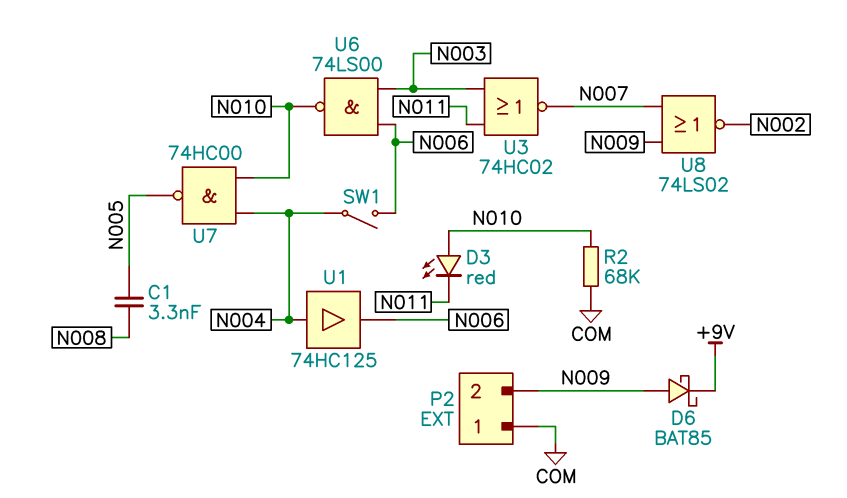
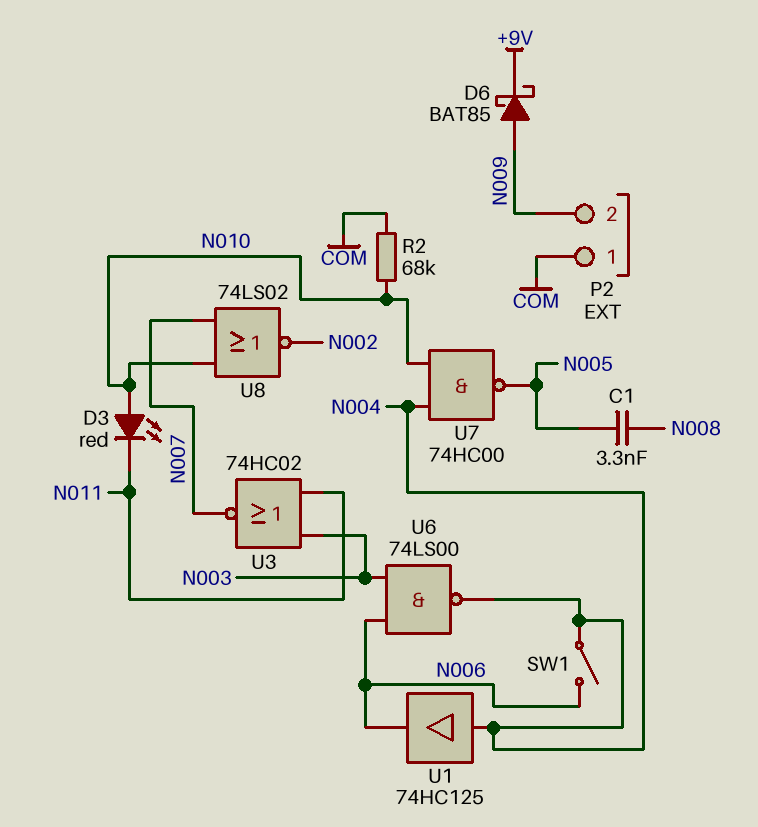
U6: NAND 74LS00 (in N003, in N006, out N010) -> NAND 74LS00 (in N003, in N006, out N004)
U8: NOR 74LS02 (in N007, in N009, out N002) -> NOR 74LS02 (in N007, in N010, out N002)

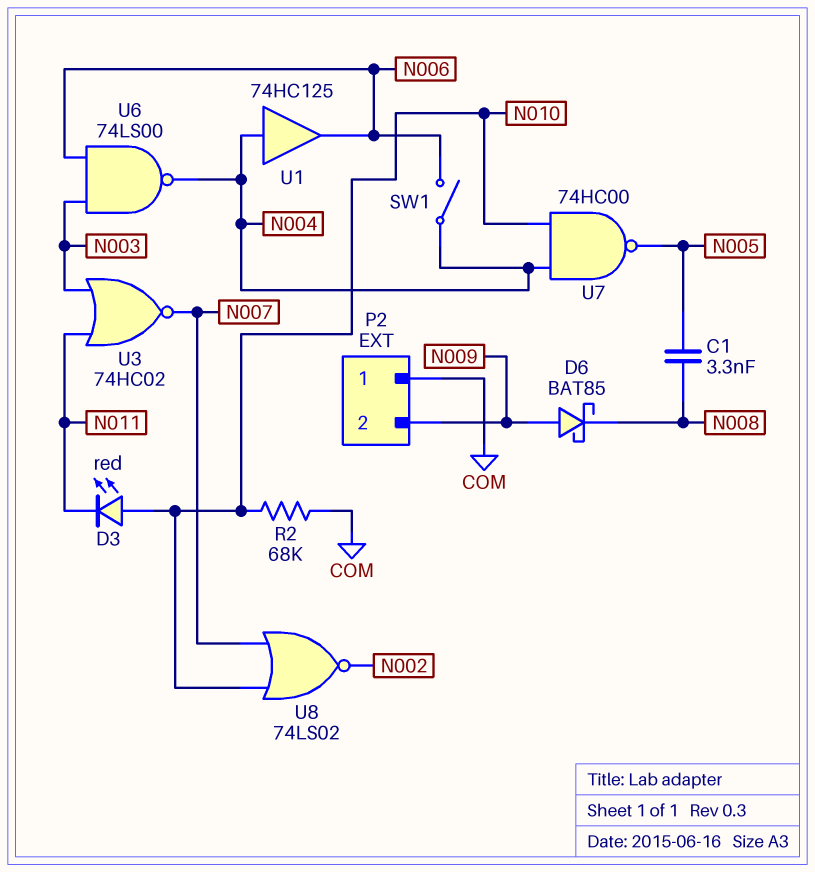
D6: schottky BAT85 (A N009, K +9V) -> schottky BAT85 (A N009, K N008)

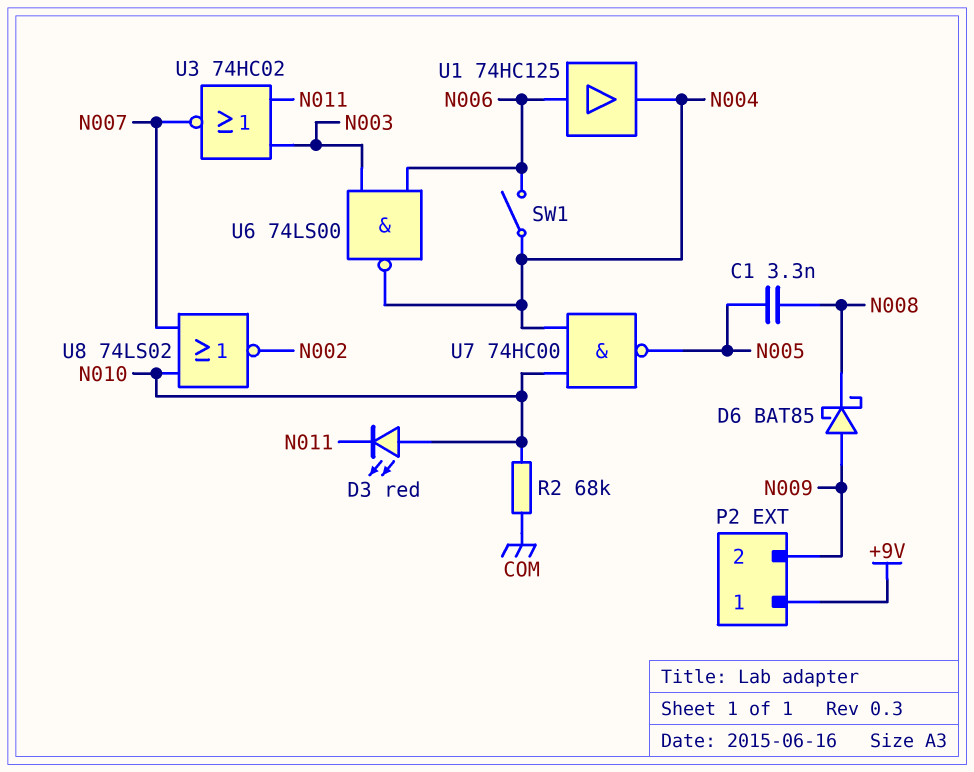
P2 pin 1: COM -> +9V
U1: buffer 74HC125 (in N004, out N006) -> buffer 74HC125 (in N006, out N004)

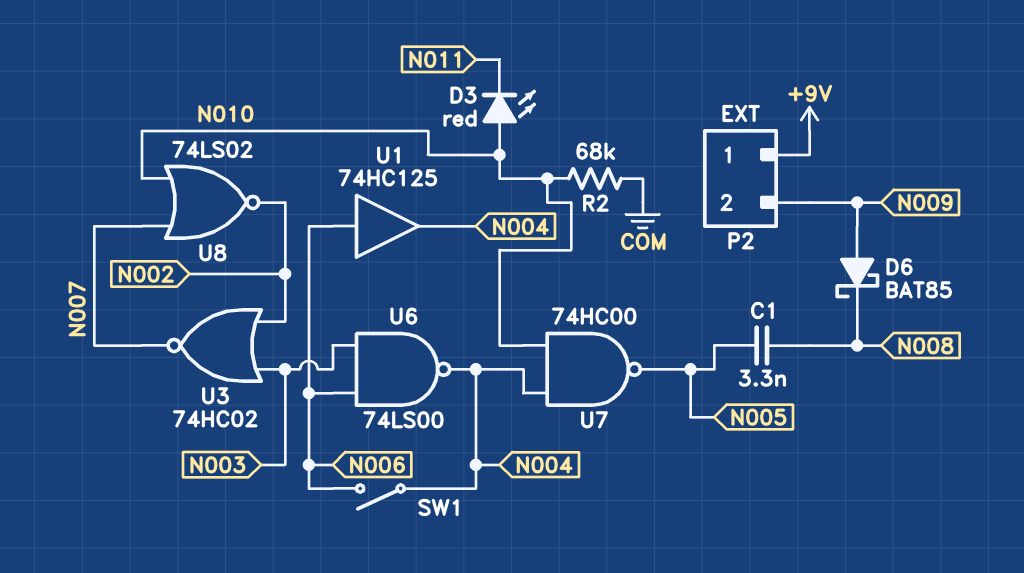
U3: NOR 74HC02 (in N003, in N011, out N007) -> NOR 74HC02 (in N002, in N003, out N007)

